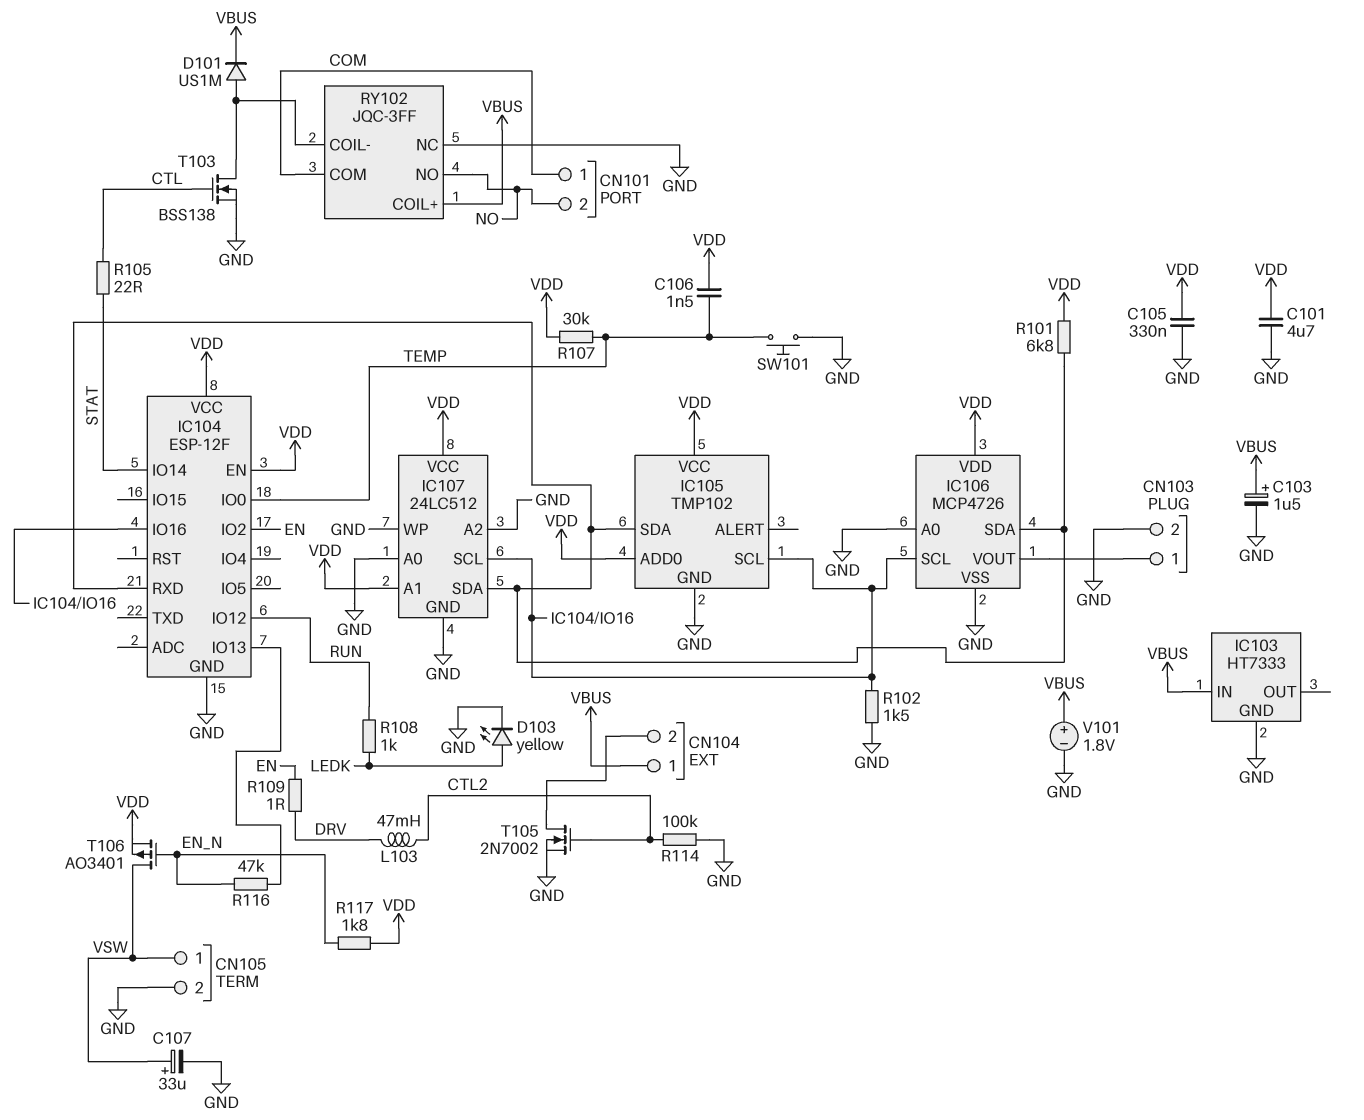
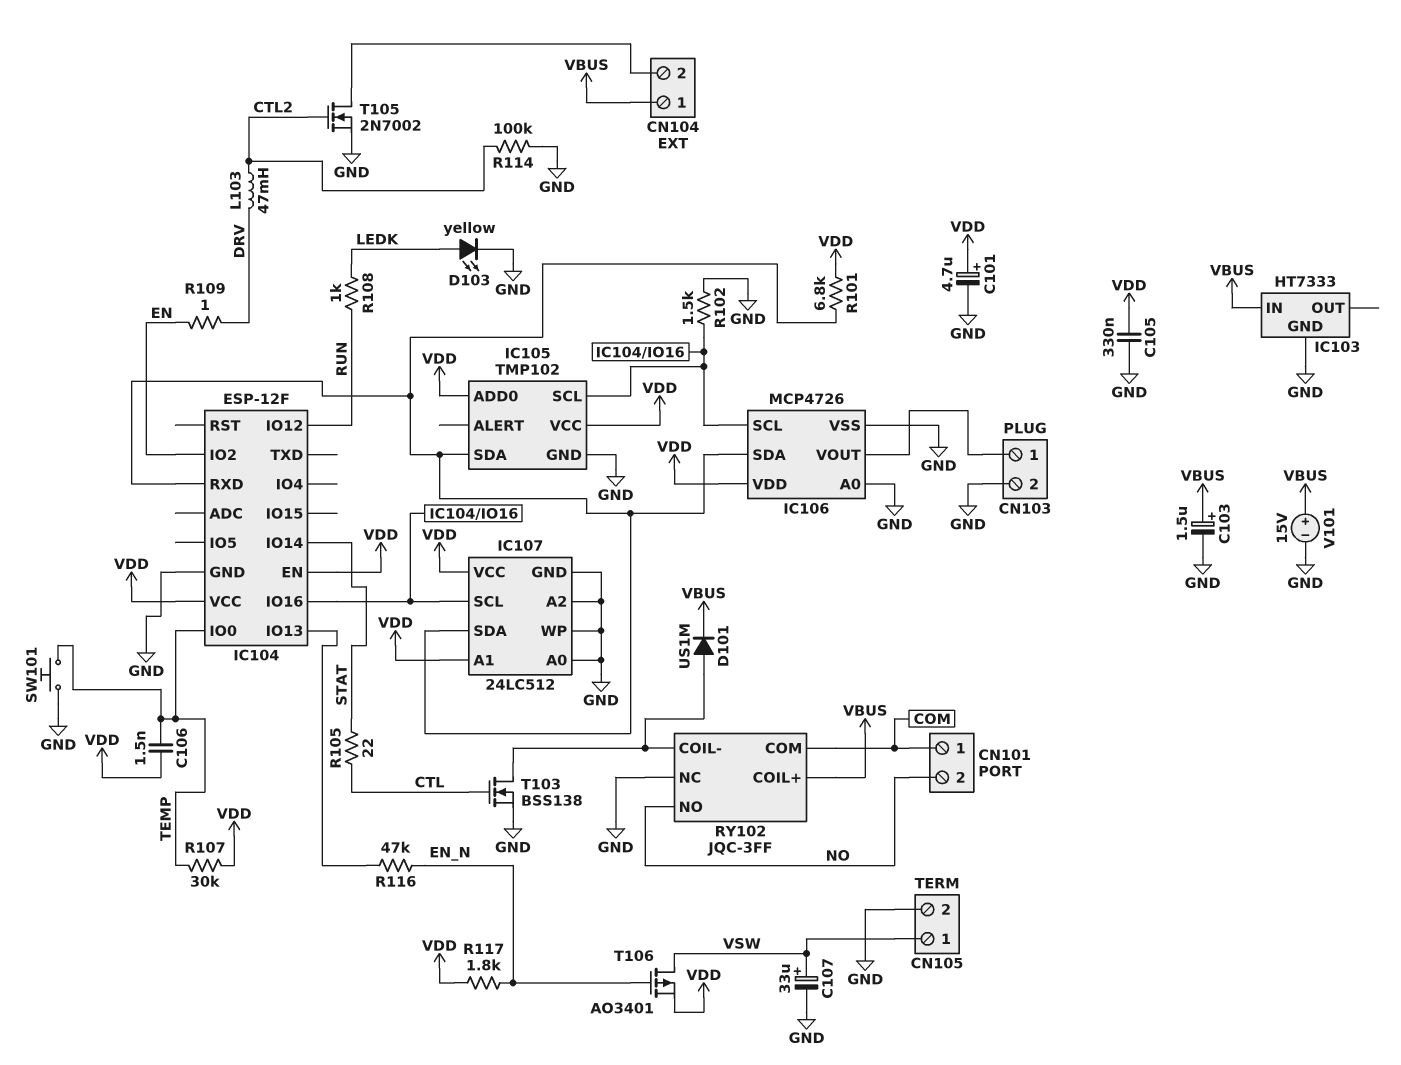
C101: 4.7uF (GND, VDD) -> 4.7uF (plus VDD, minus GND)
V101: 1.8V (plus VBUS, minus GND) -> 15V (plus VBUS, minus GND)

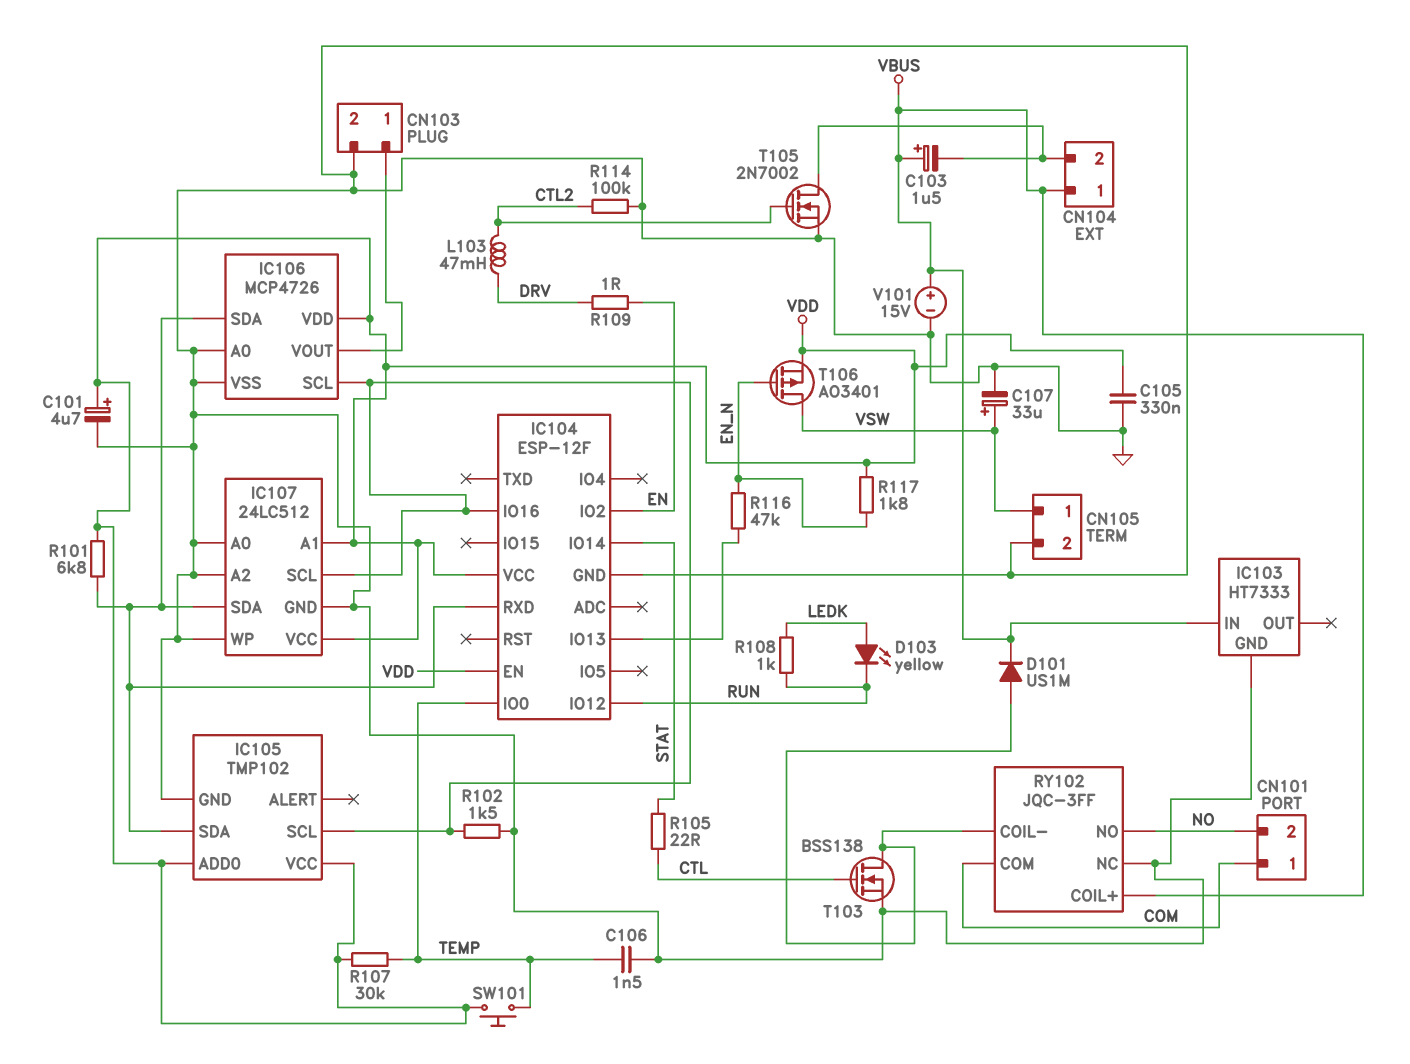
C103: 1.5uF (plus VBUS, minus GND) -> 1.5uF (plus VBUS, minus CN104/2)
C106: 1.5nF (TEMP, VDD) -> 1.5nF (GND, TEMP)
D103: LED yellow (A LEDK, K GND) -> LED yellow (A LEDK, K RUN)
SW101: button (GND, TEMP) -> button (TEMP, VDD)

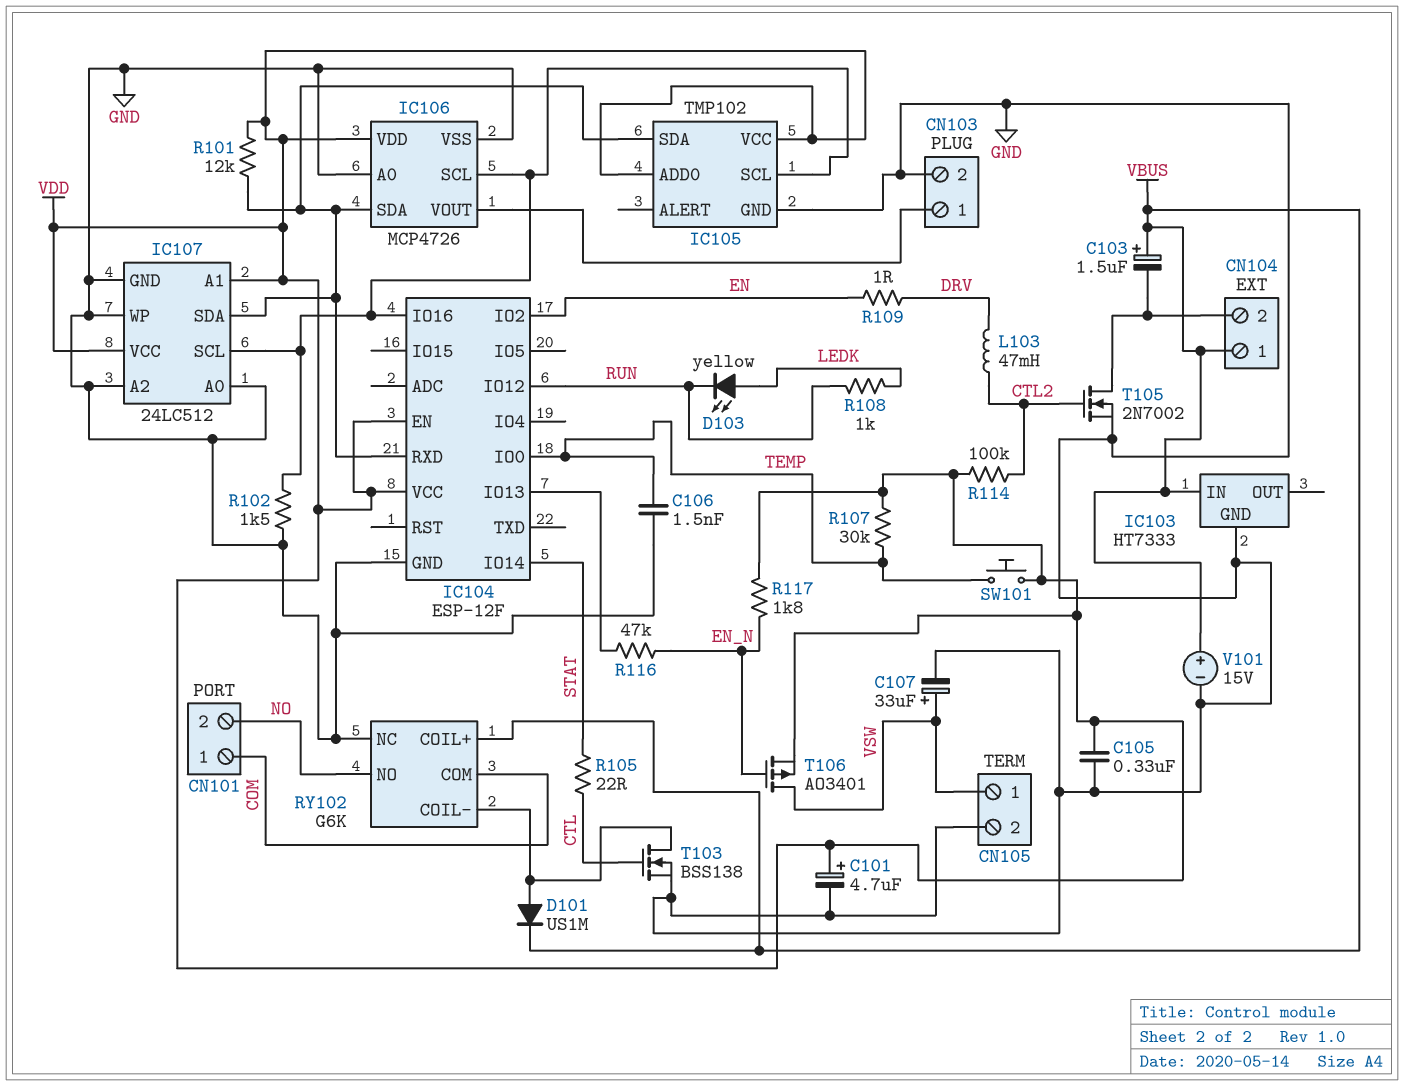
R101: 6.8k (IC104/RXD, VDD) -> 12k (IC104/RXD, VDD)
R114: 100k (CTL2, GND) -> 100k (CTL2, VDD)
RY102: JQC-3FF -> G6K

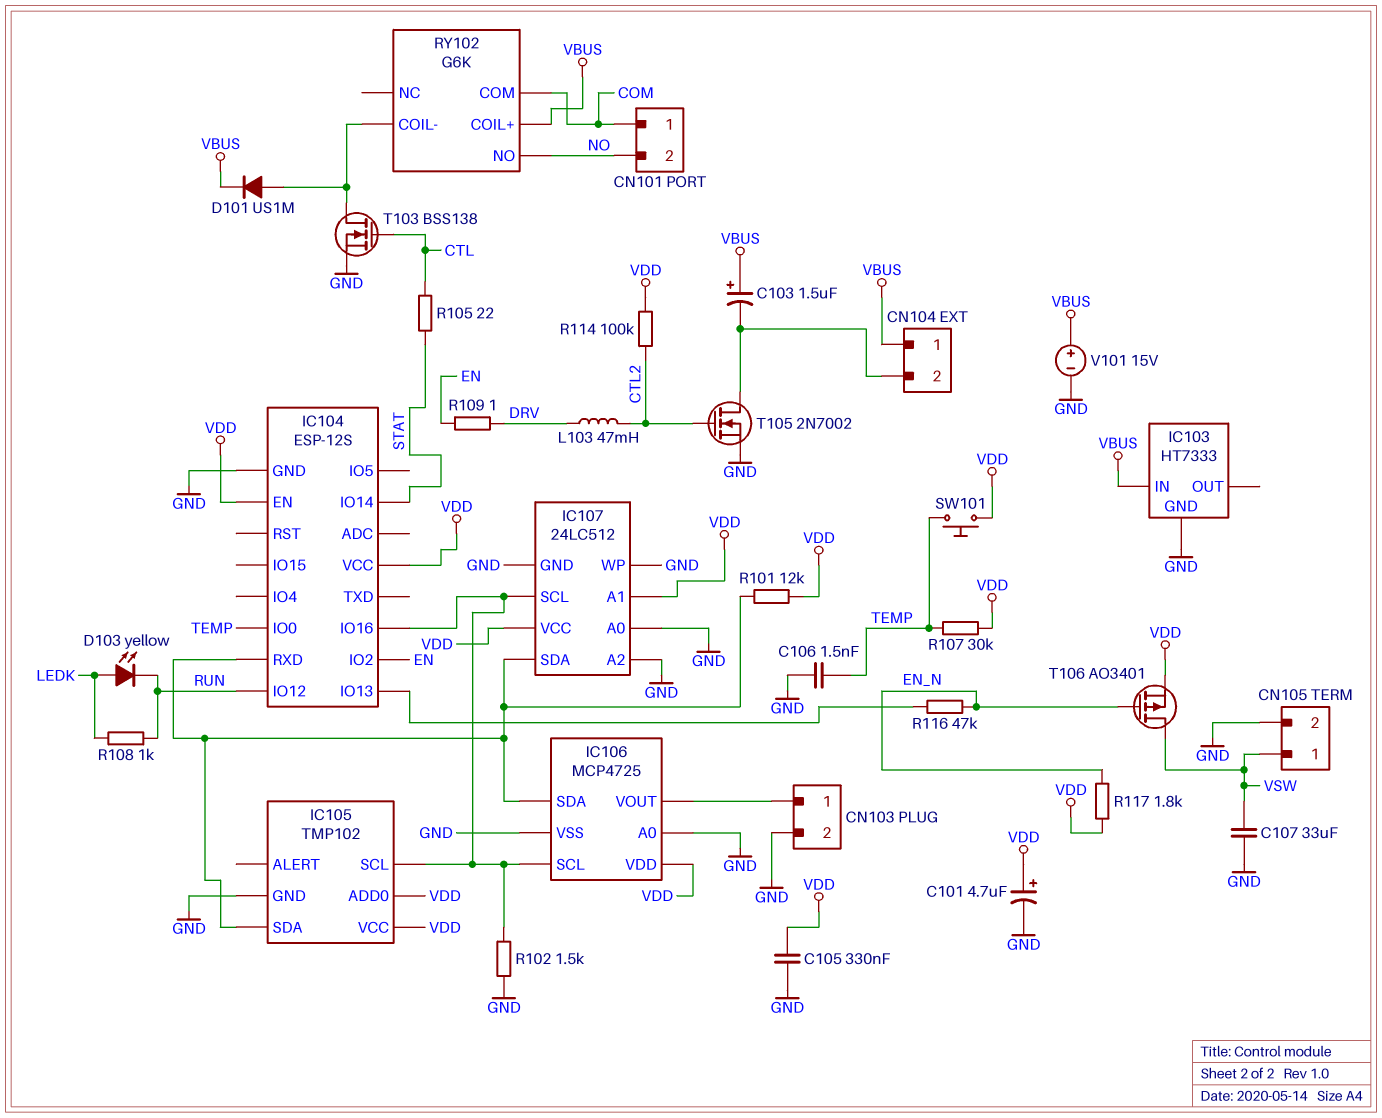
C107: 33uF (plus VSW, minus GND) -> 33uF (GND, VSW)
IC104: ESP-12F -> ESP-12S
IC106: MCP4726 -> MCP4725
RY102 pin NC: GND -> none

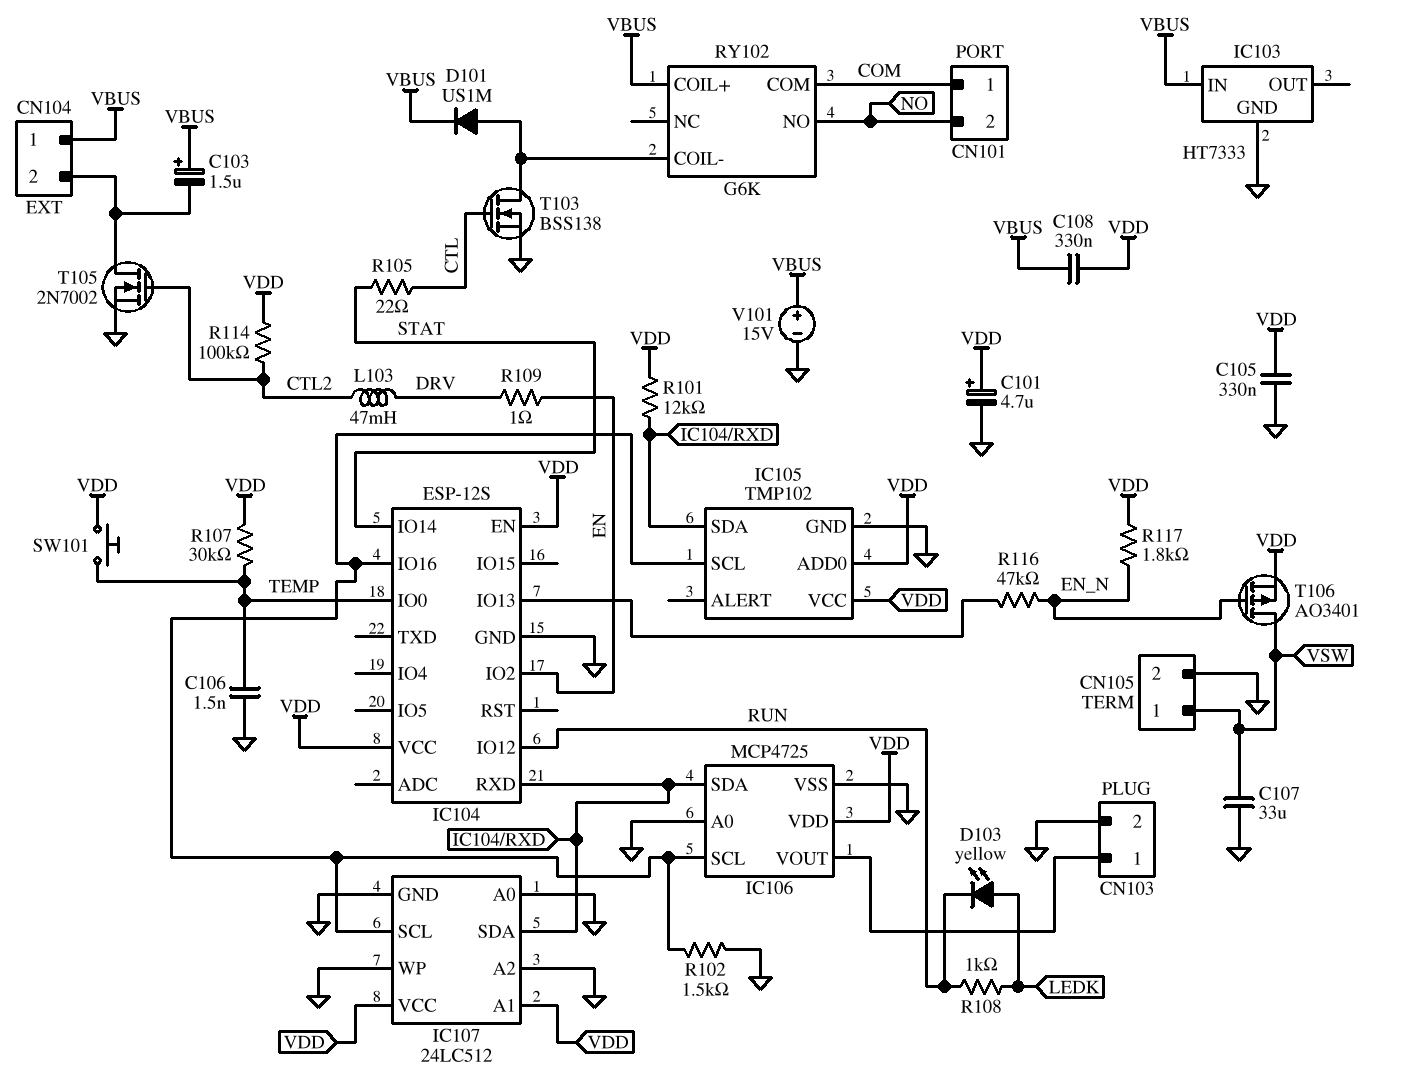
C108: none -> 330nF (VBUS, VDD)

